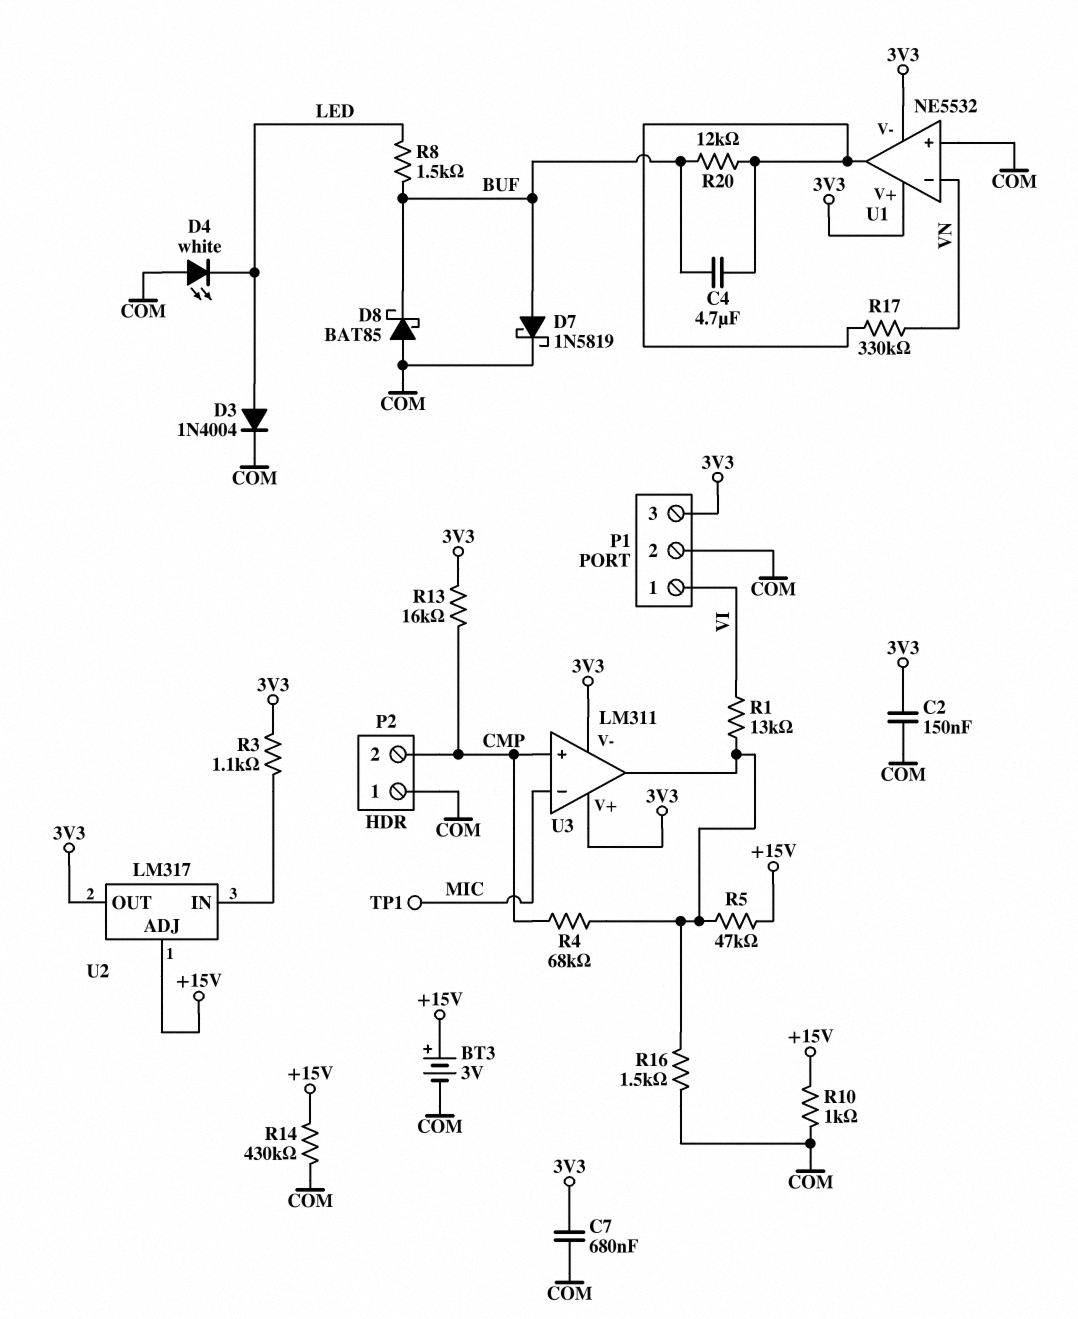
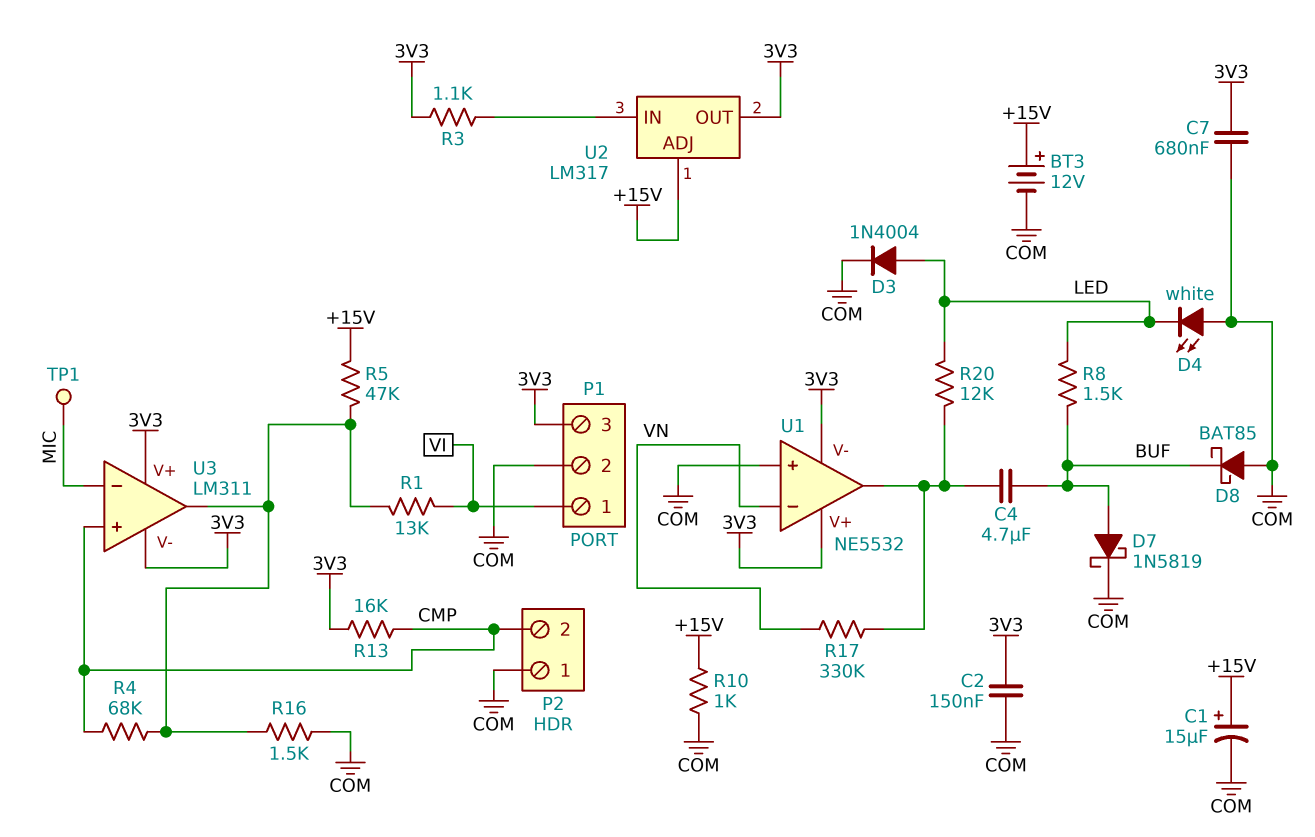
BT3: 3V (plus +15V, minus COM) -> 12V (plus +15V, minus COM)
C1: none -> 15uF (plus +15V, minus COM)
R14: 430k (+15V, COM) -> none
R20: 12k (BUF, U1/out) -> 12k (LED, U1/out)

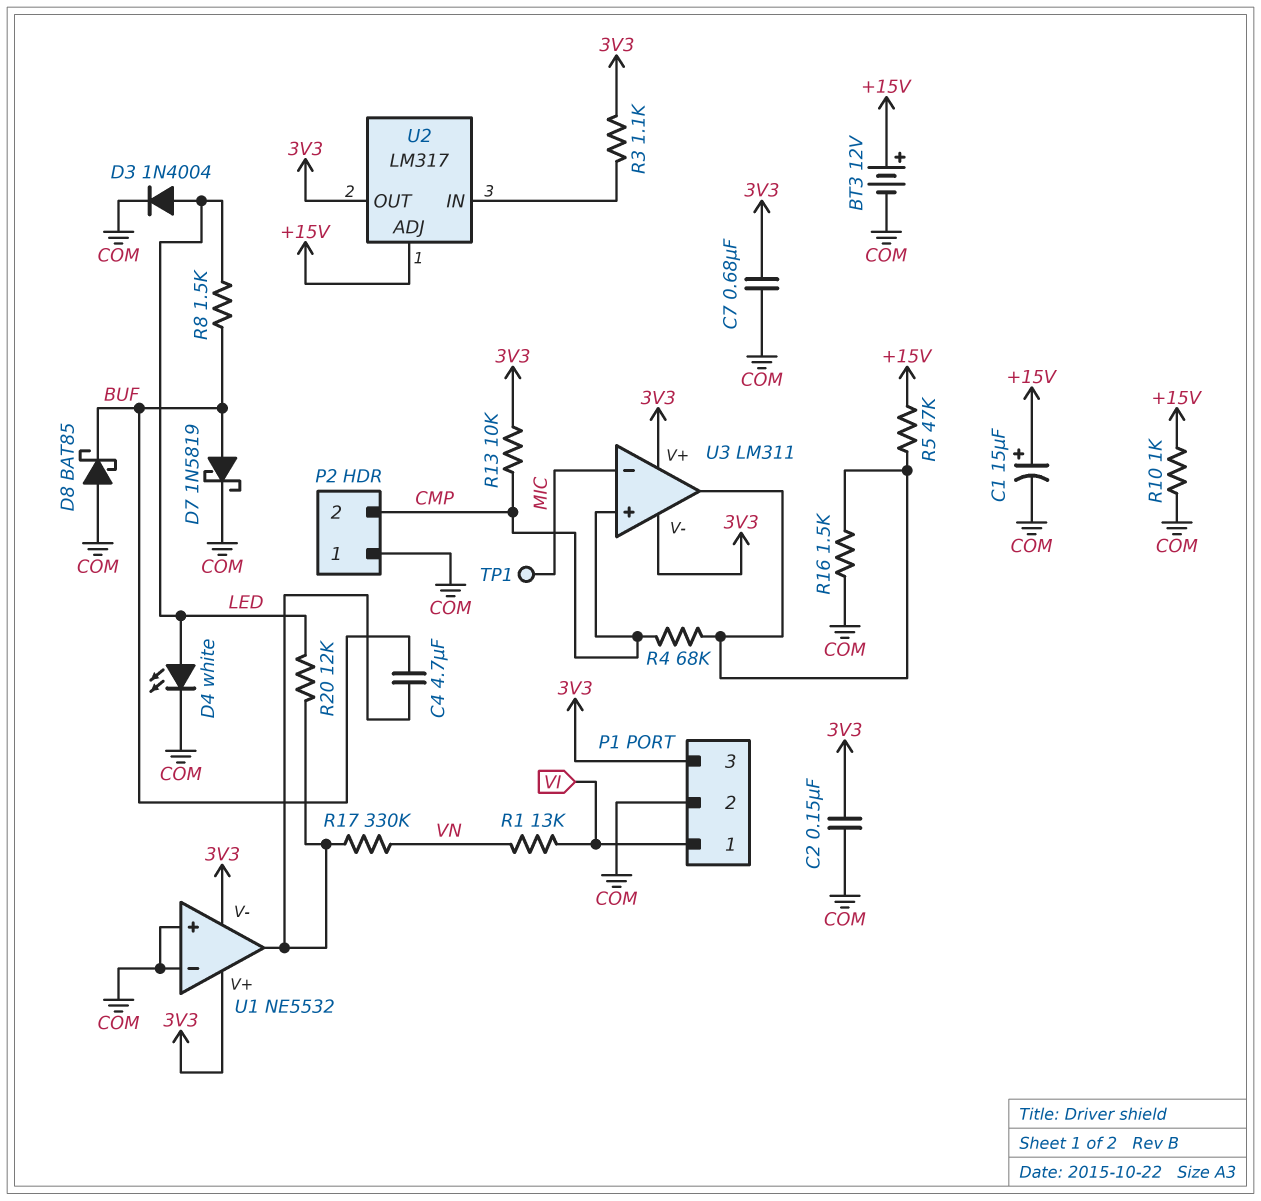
D4: LED white (A COM, K LED) -> LED white (A LED, K COM)
R1: 13k (U3/out, VI) -> 13k (VI, VN)
R13: 16k (3V3, CMP) -> 10k (3V3, CMP)
U1 pin in-: VN -> COM

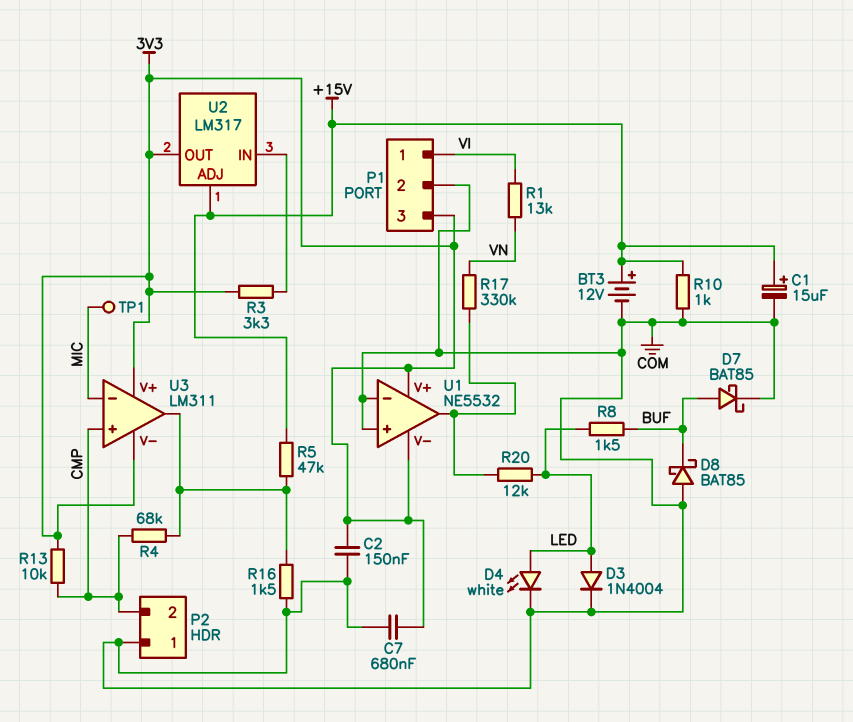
C4: 4.7uF (BUF, U1/out) -> none
D7: schottky 1N5819 (A BUF, K COM) -> schottky BAT85 (A BUF, K COM)
R3: 1.1k (3V3, U2/IN) -> 3.3k (3V3, U2/IN)

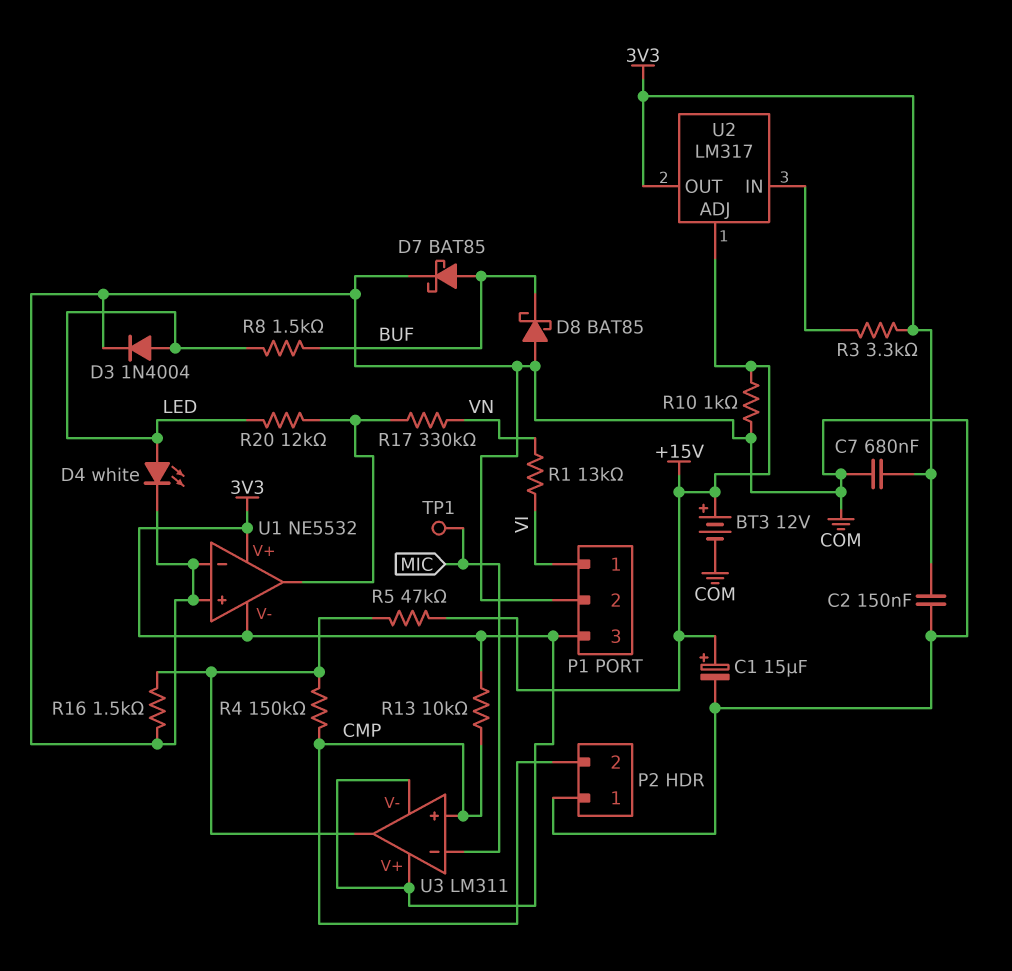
R4: 68k (CMP, U3/out) -> 150k (CMP, U3/out)

